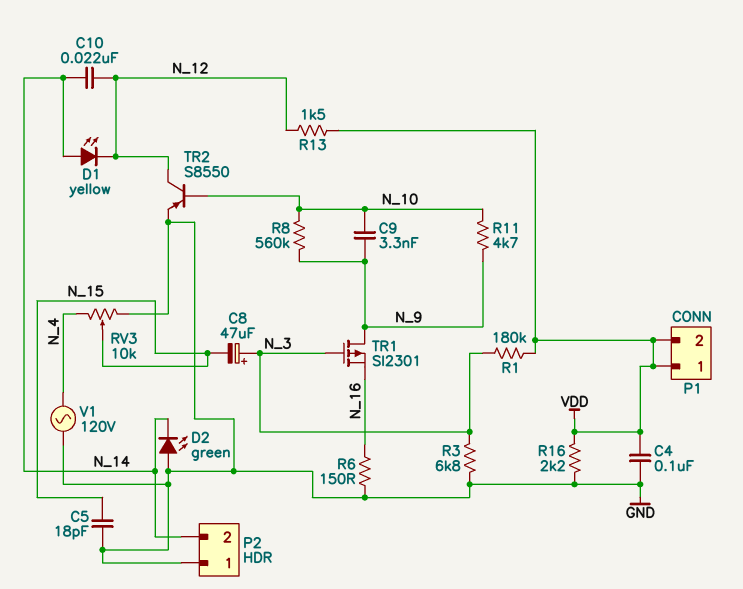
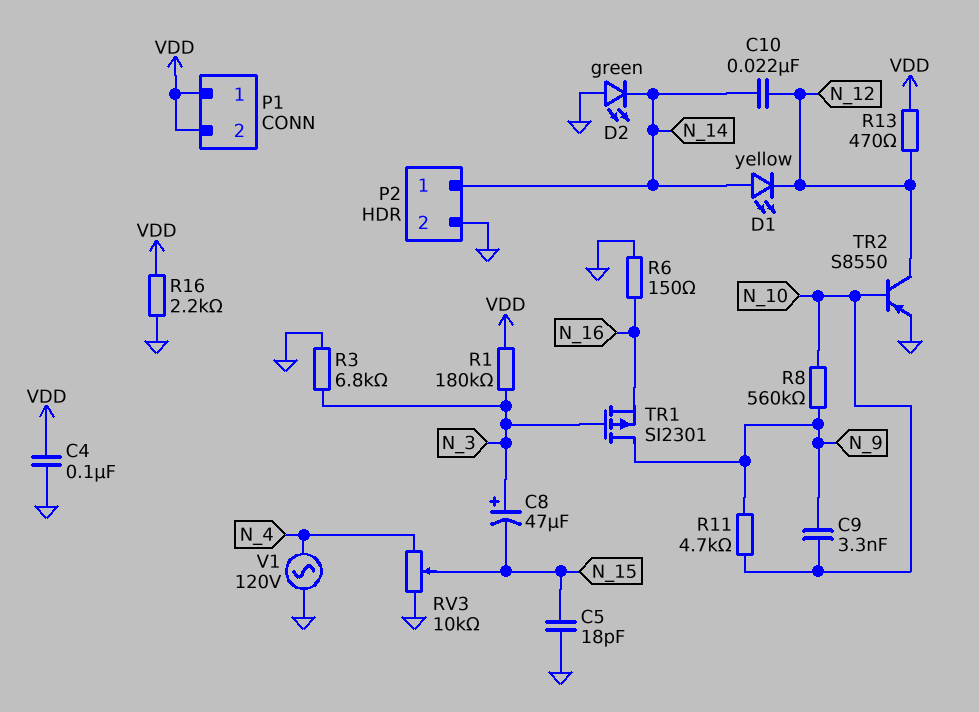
P2 pin 1: GND -> N_14
P2 pin 2: N_14 -> GND
R13: 1.5k (N_12, VDD) -> 470 (N_12, VDD)

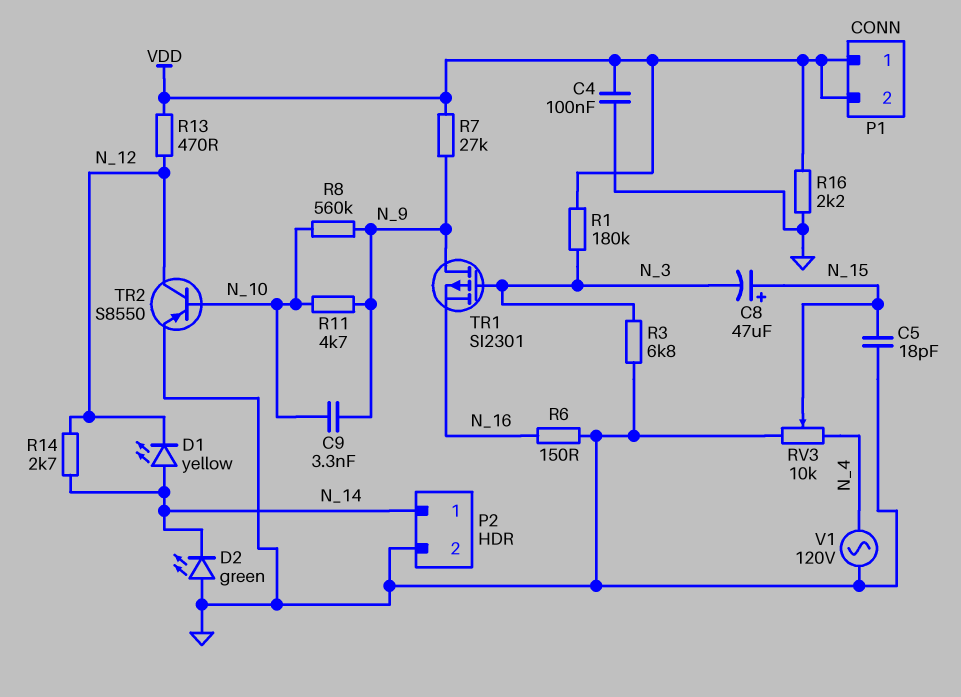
C8: 47uF (plus N_3, minus N_15) -> 47uF (plus N_15, minus N_3)
C10: 22nF (N_12, N_14) -> none
R7: none -> 27k (N_9, VDD)
R14: none -> 2.7k (N_12, N_14)

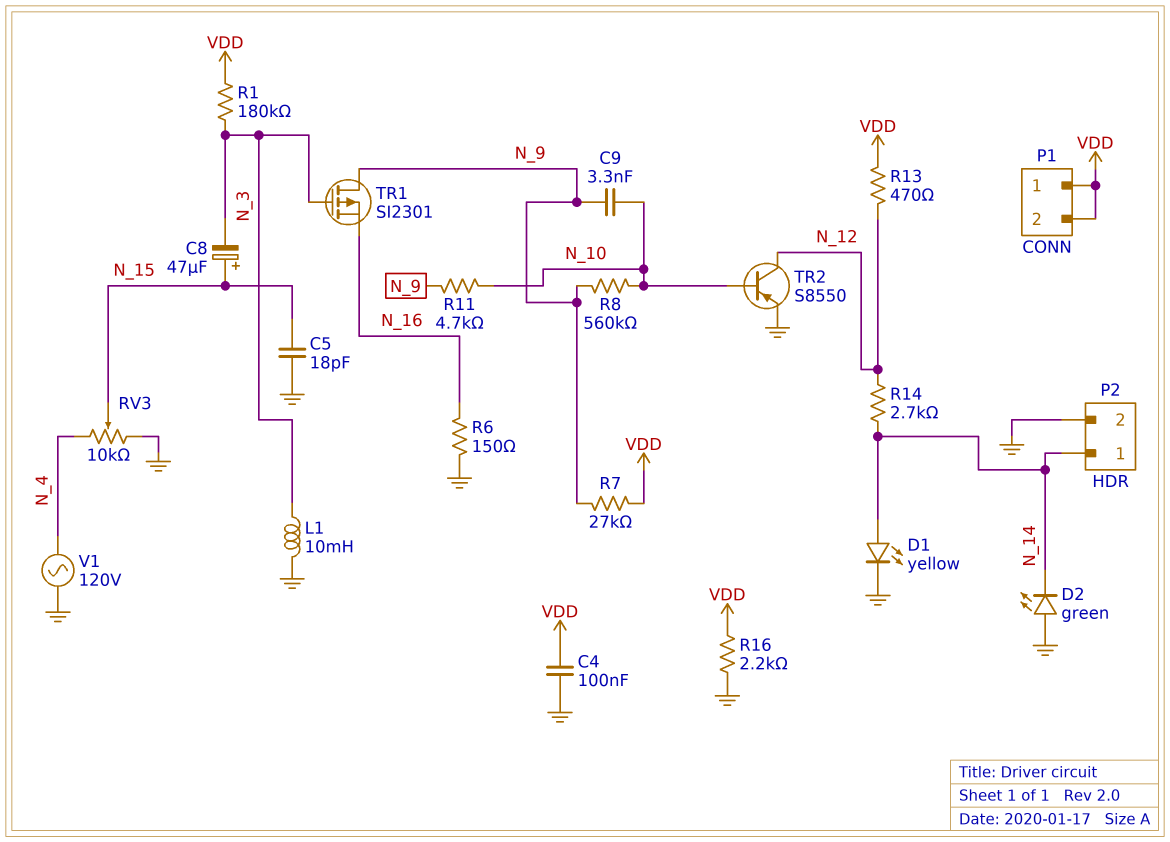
D1: LED yellow (A N_14, K N_12) -> LED yellow (A N_14, K GND)
L1: none -> 10mH (GND, N_3)
R3: 6.8k (GND, N_3) -> none

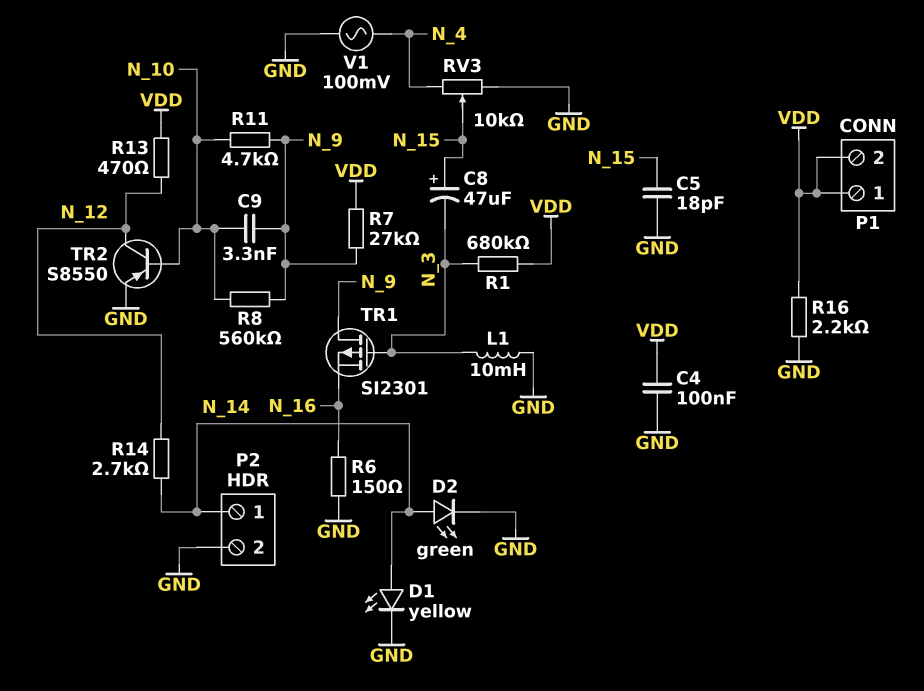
D2: LED green (A GND, K N_14) -> LED green (A N_14, K GND)
R1: 180k (N_3, VDD) -> 680k (N_3, VDD)
V1: AC 120V (GND, N_4) -> AC 100mV (GND, N_4)

